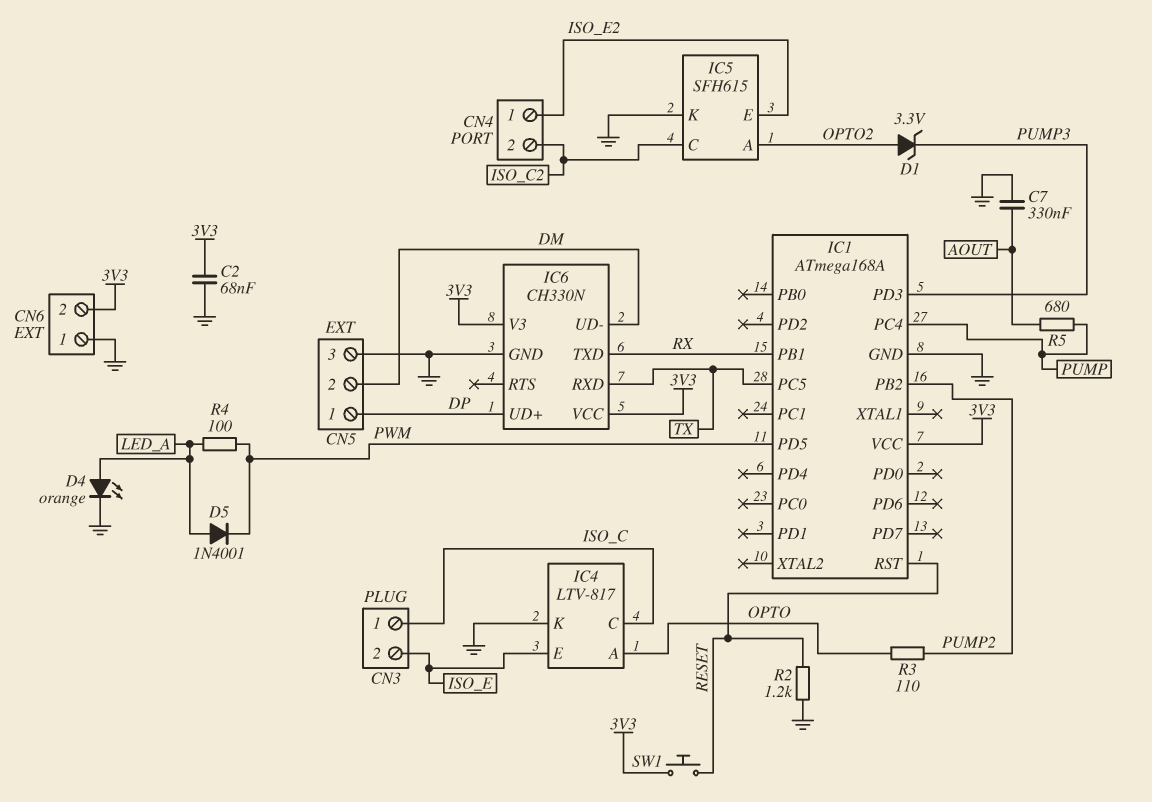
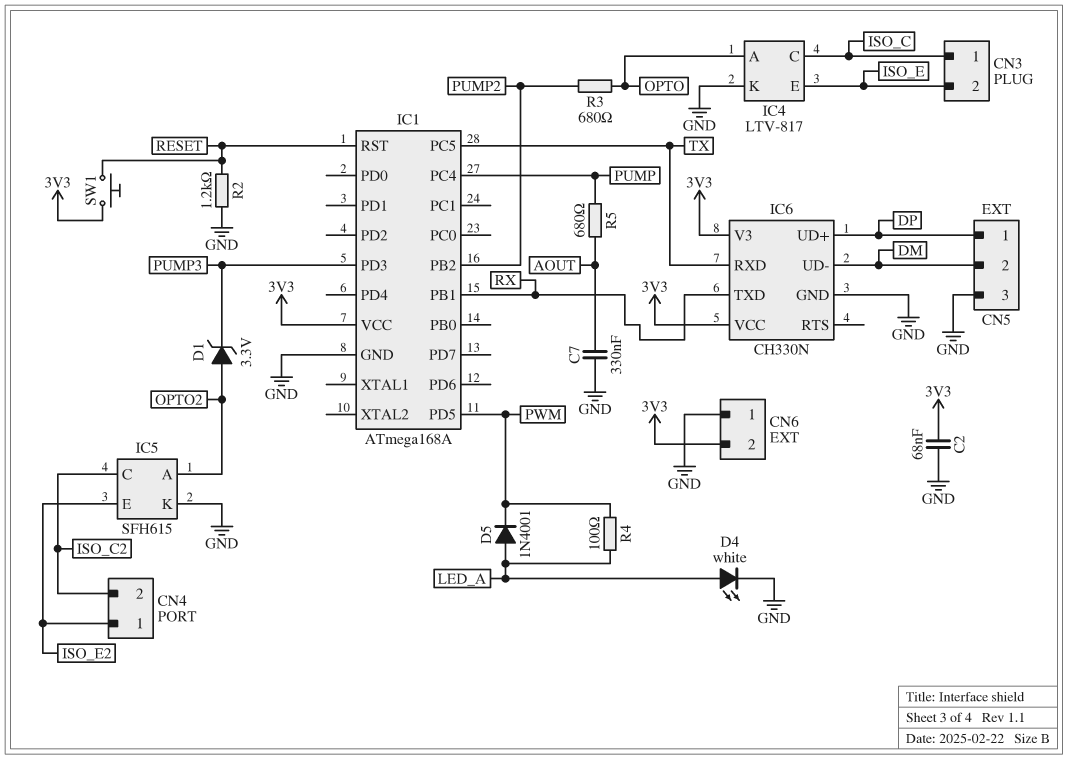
D4: LED orange (A LED_A, K GND) -> LED white (A LED_A, K GND)
R3: 110 (OPTO, PUMP2) -> 680 (OPTO, PUMP2)

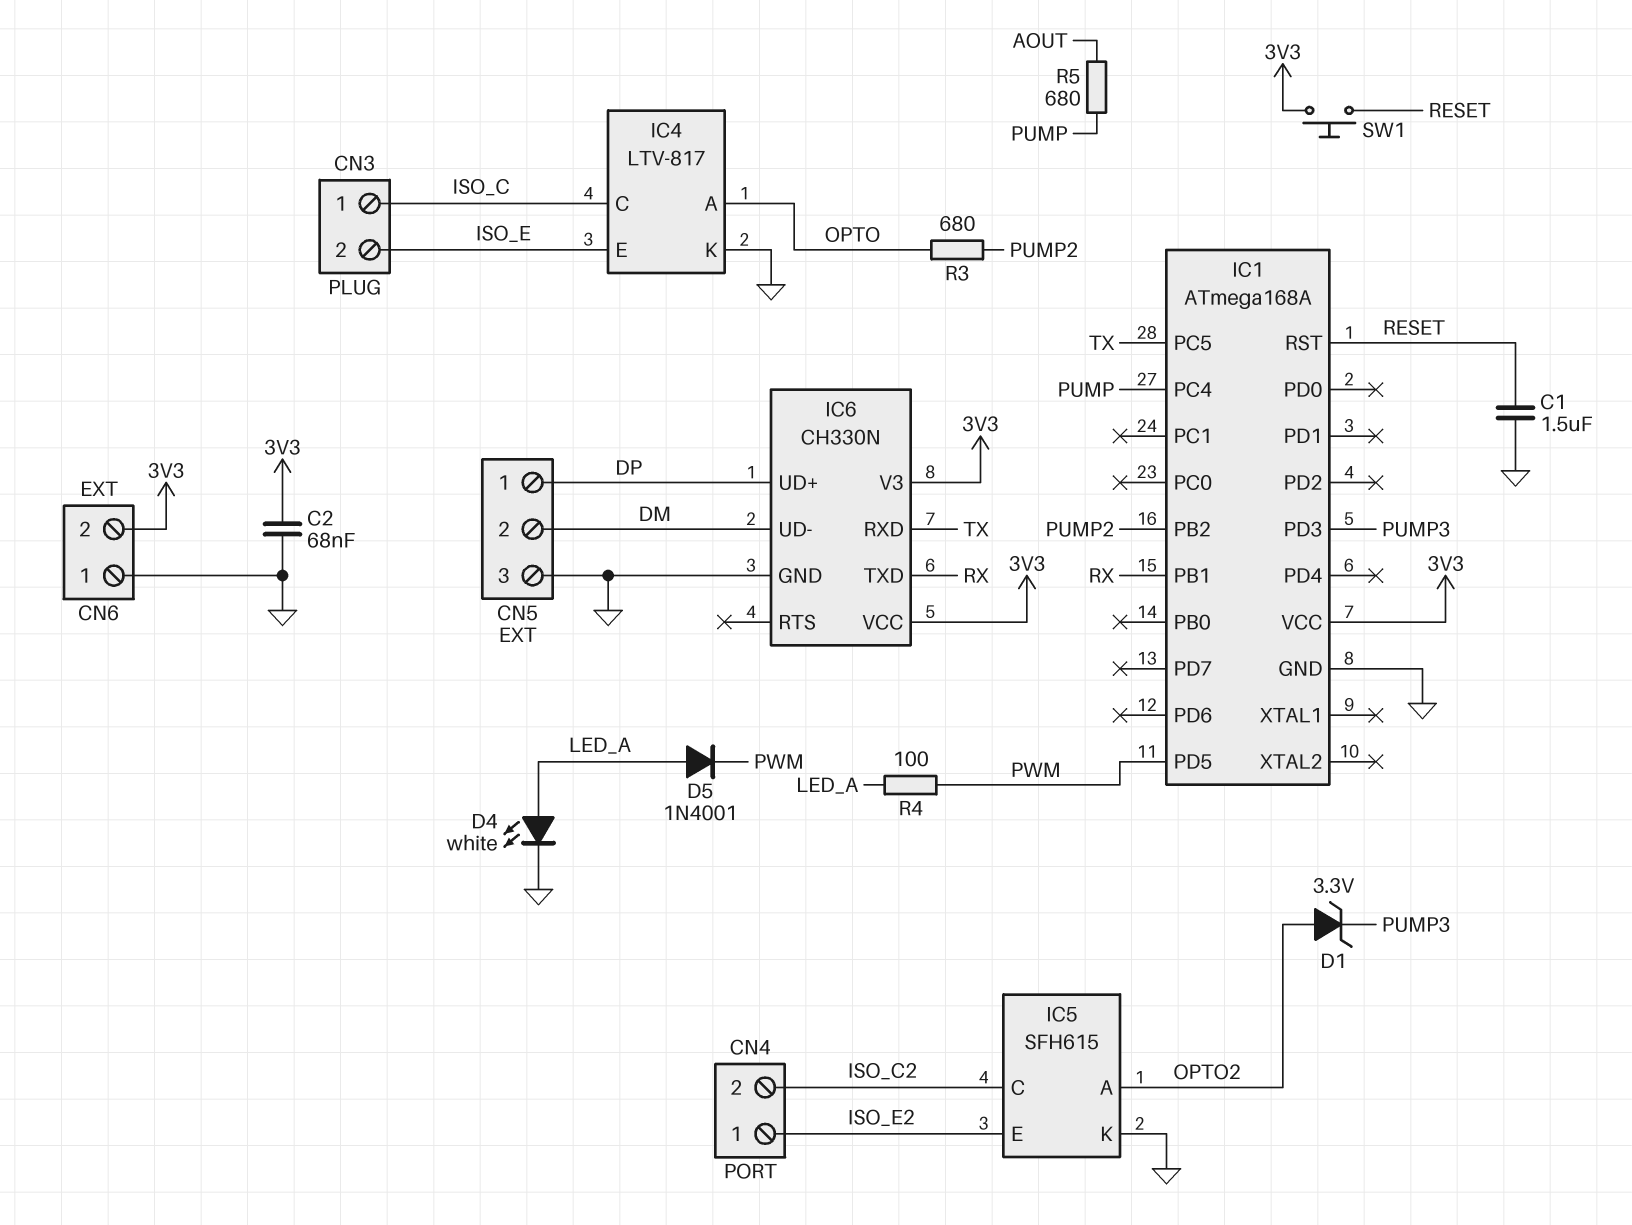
C1: none -> 1.5uF (GND, RESET)
C7: 330nF (AOUT, GND) -> none
R2: 1.2k (GND, RESET) -> none

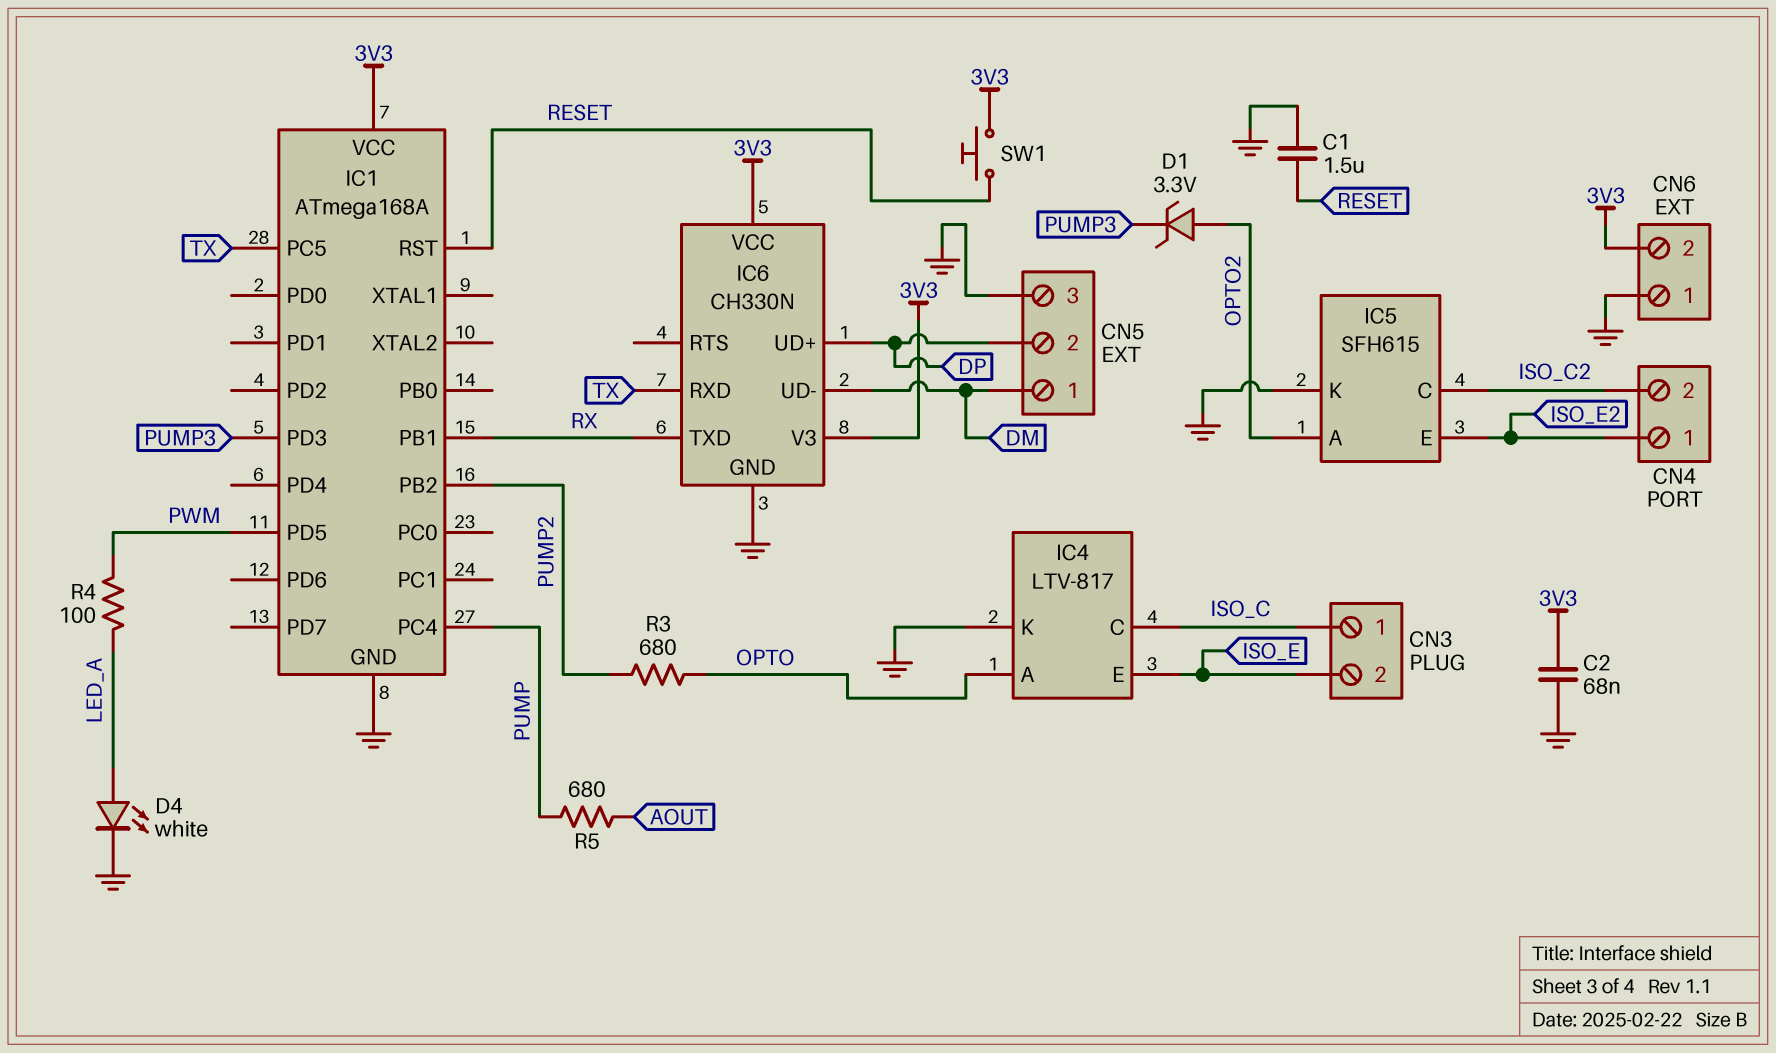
CN5 pin 1: DP -> DM
CN5 pin 2: DM -> DP
D5: diode 1N4001 (A LED_A, K PWM) -> none

